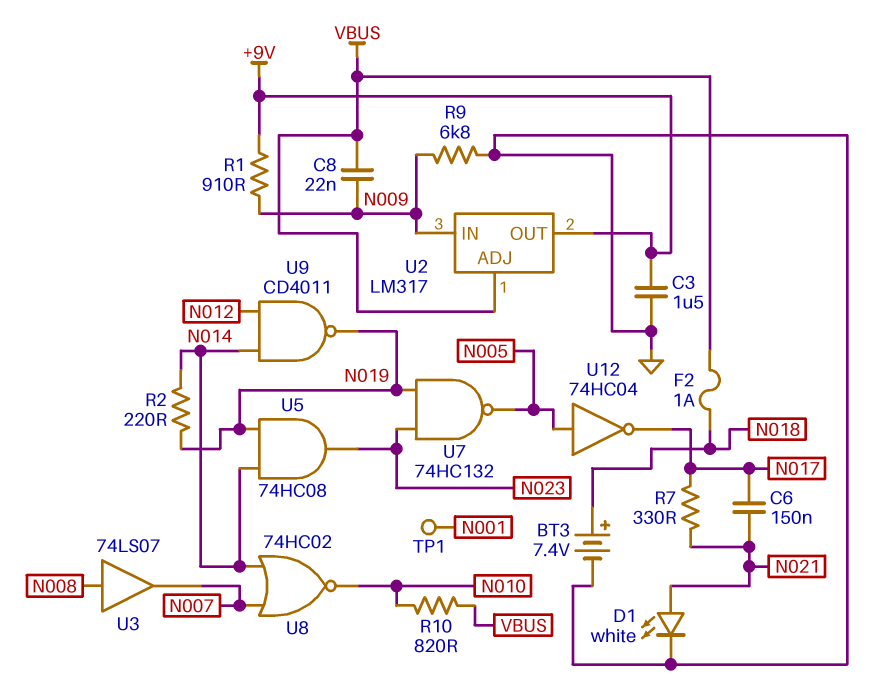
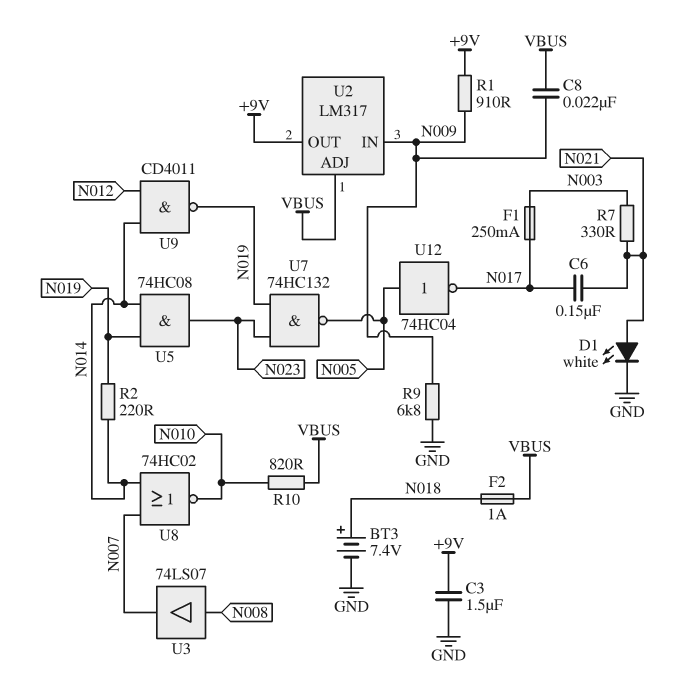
F1: none -> 250mA (N003, N017)
R7: 330 (N017, N021) -> 330 (N003, N021)
TP1: test point (N001) -> none

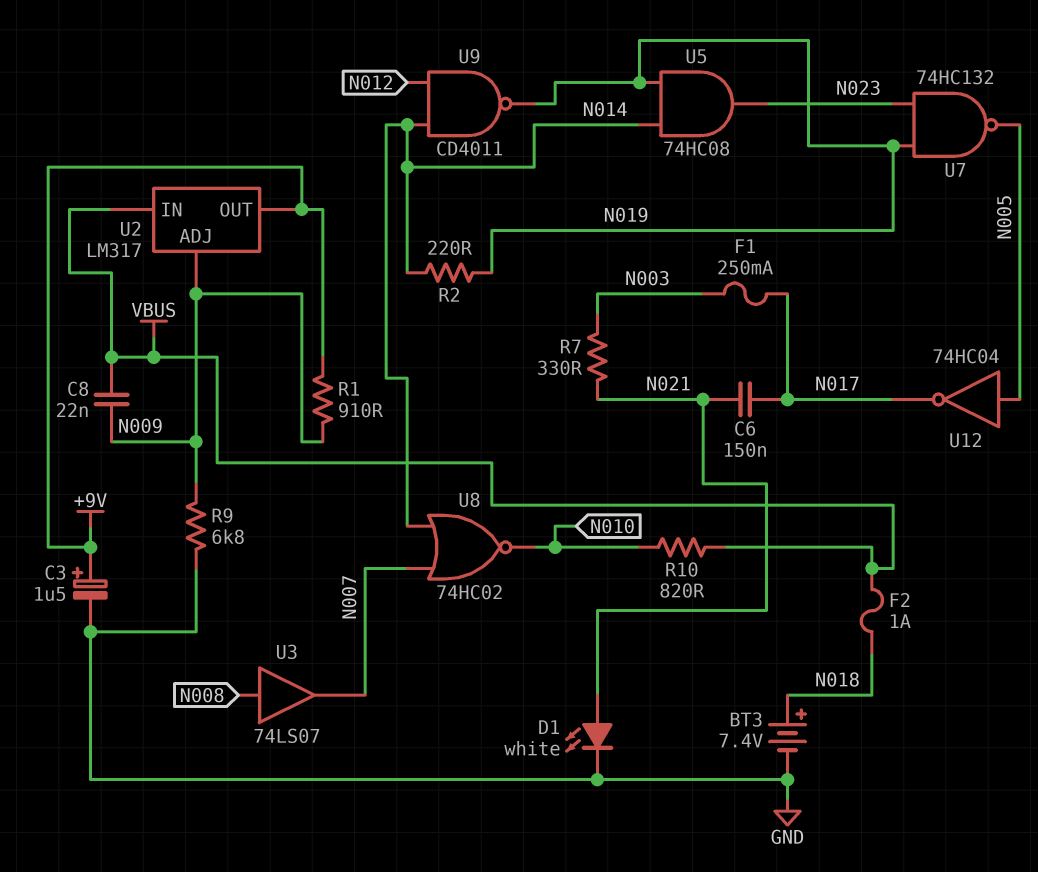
C3: 1.5uF (+9V, GND) -> 1.5uF (plus +9V, minus GND)
U2 pin ADJ: VBUS -> N009
U2 pin IN: N009 -> VBUS

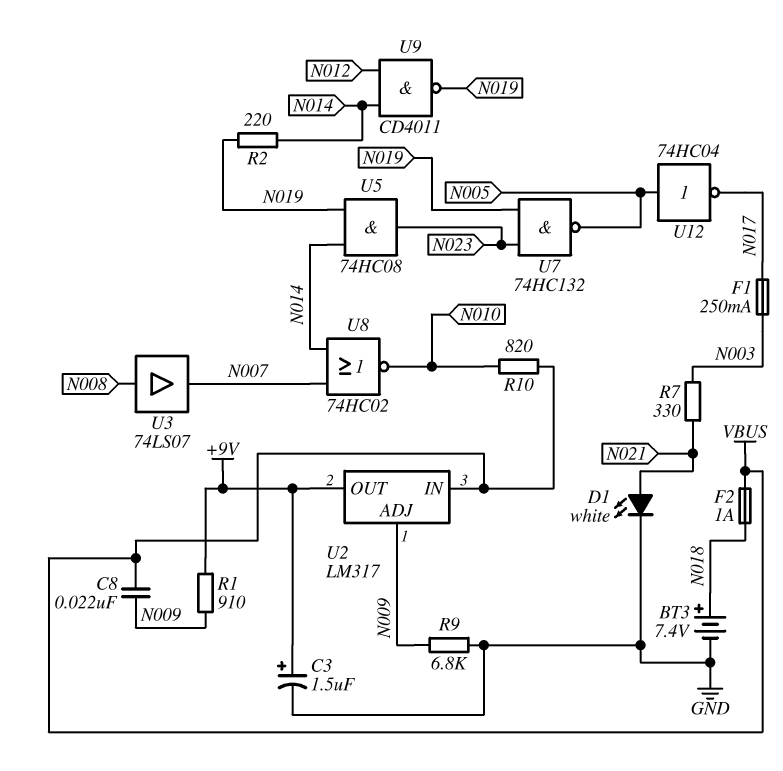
C6: 150nF (N017, N021) -> none

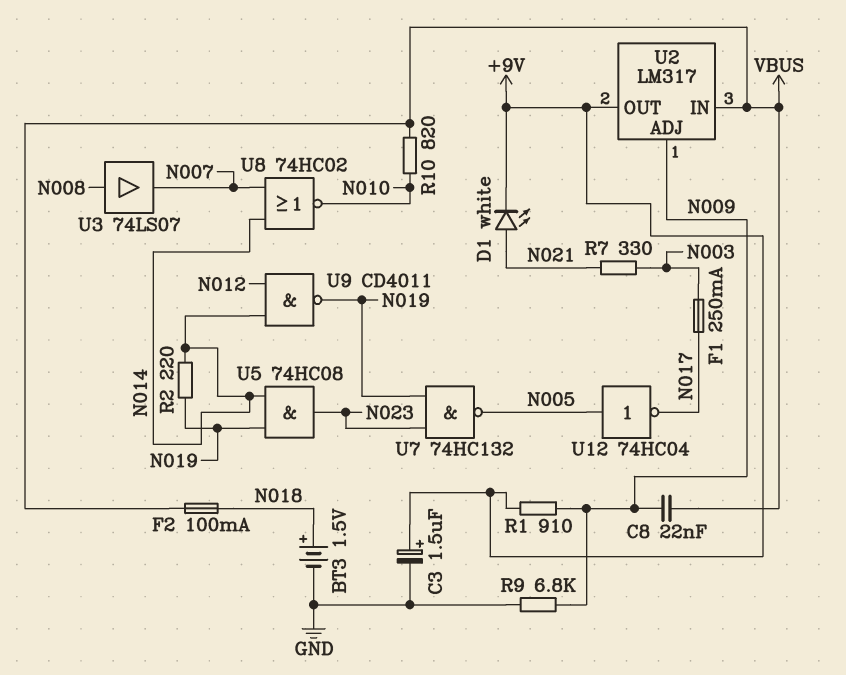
BT3: 7.4V (plus N018, minus GND) -> 1.5V (plus N018, minus GND)
D1: LED white (A N021, K GND) -> LED white (A N021, K +9V)
F2: 1A (N018, VBUS) -> 100mA (N018, VBUS)

